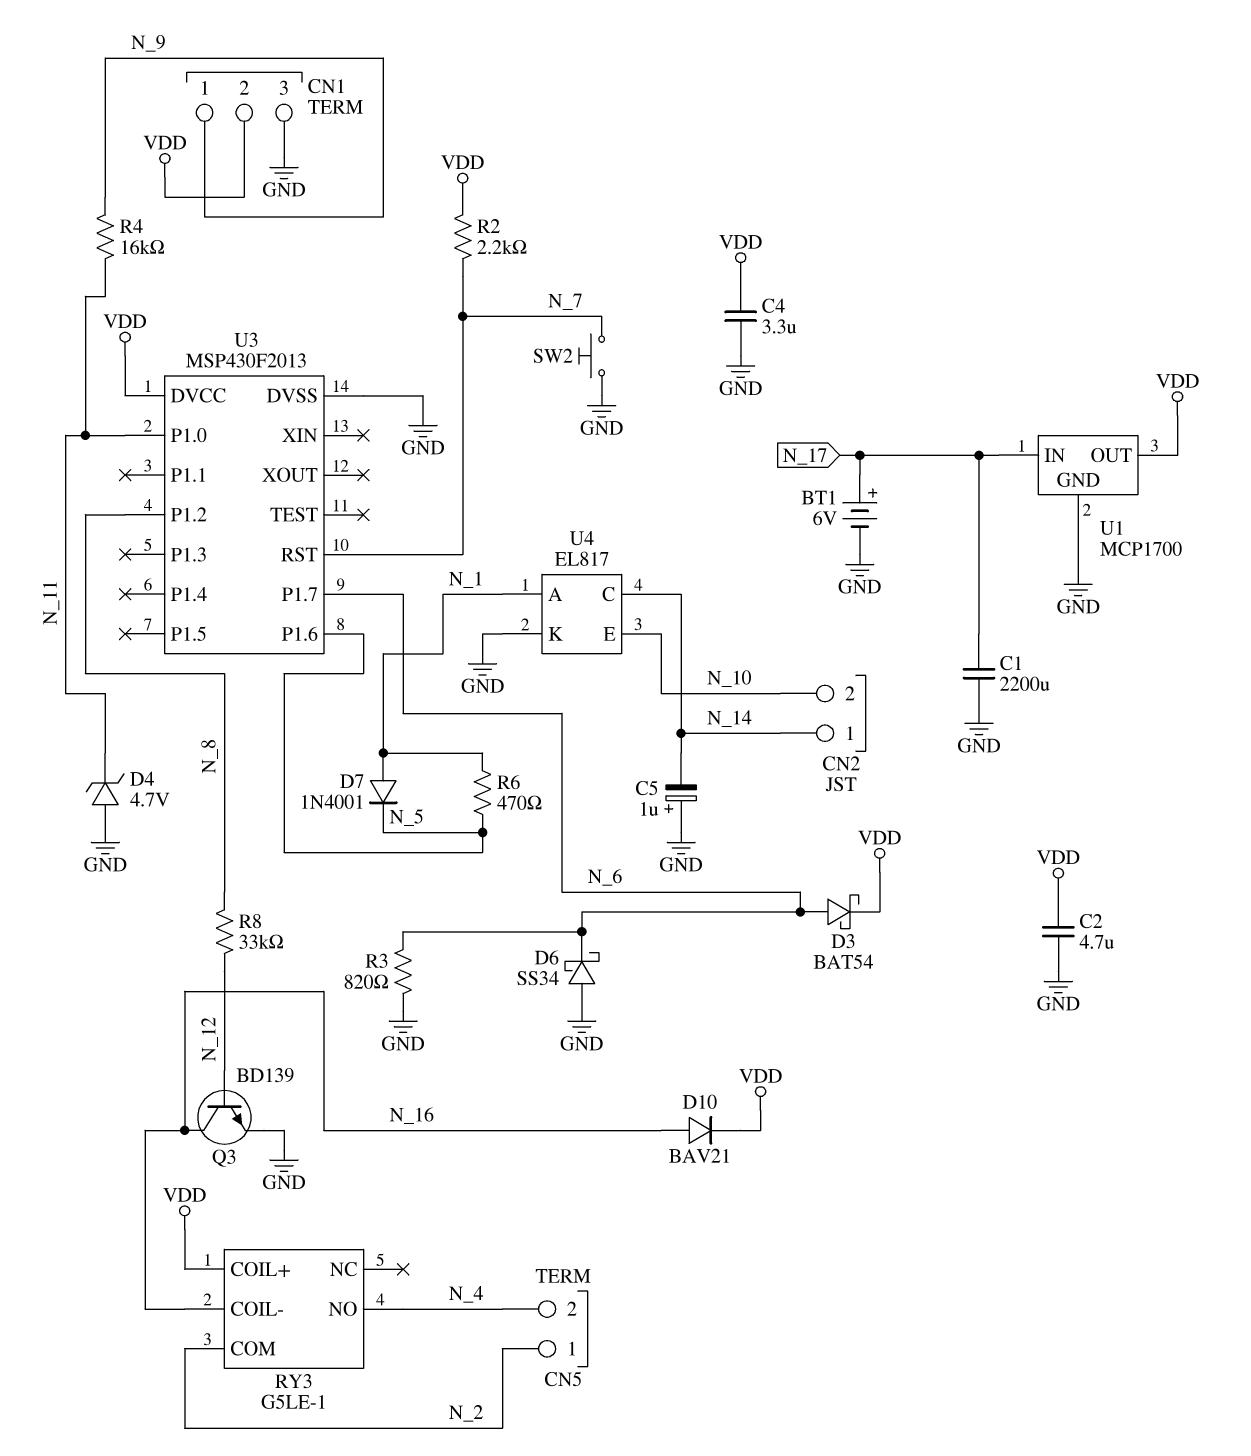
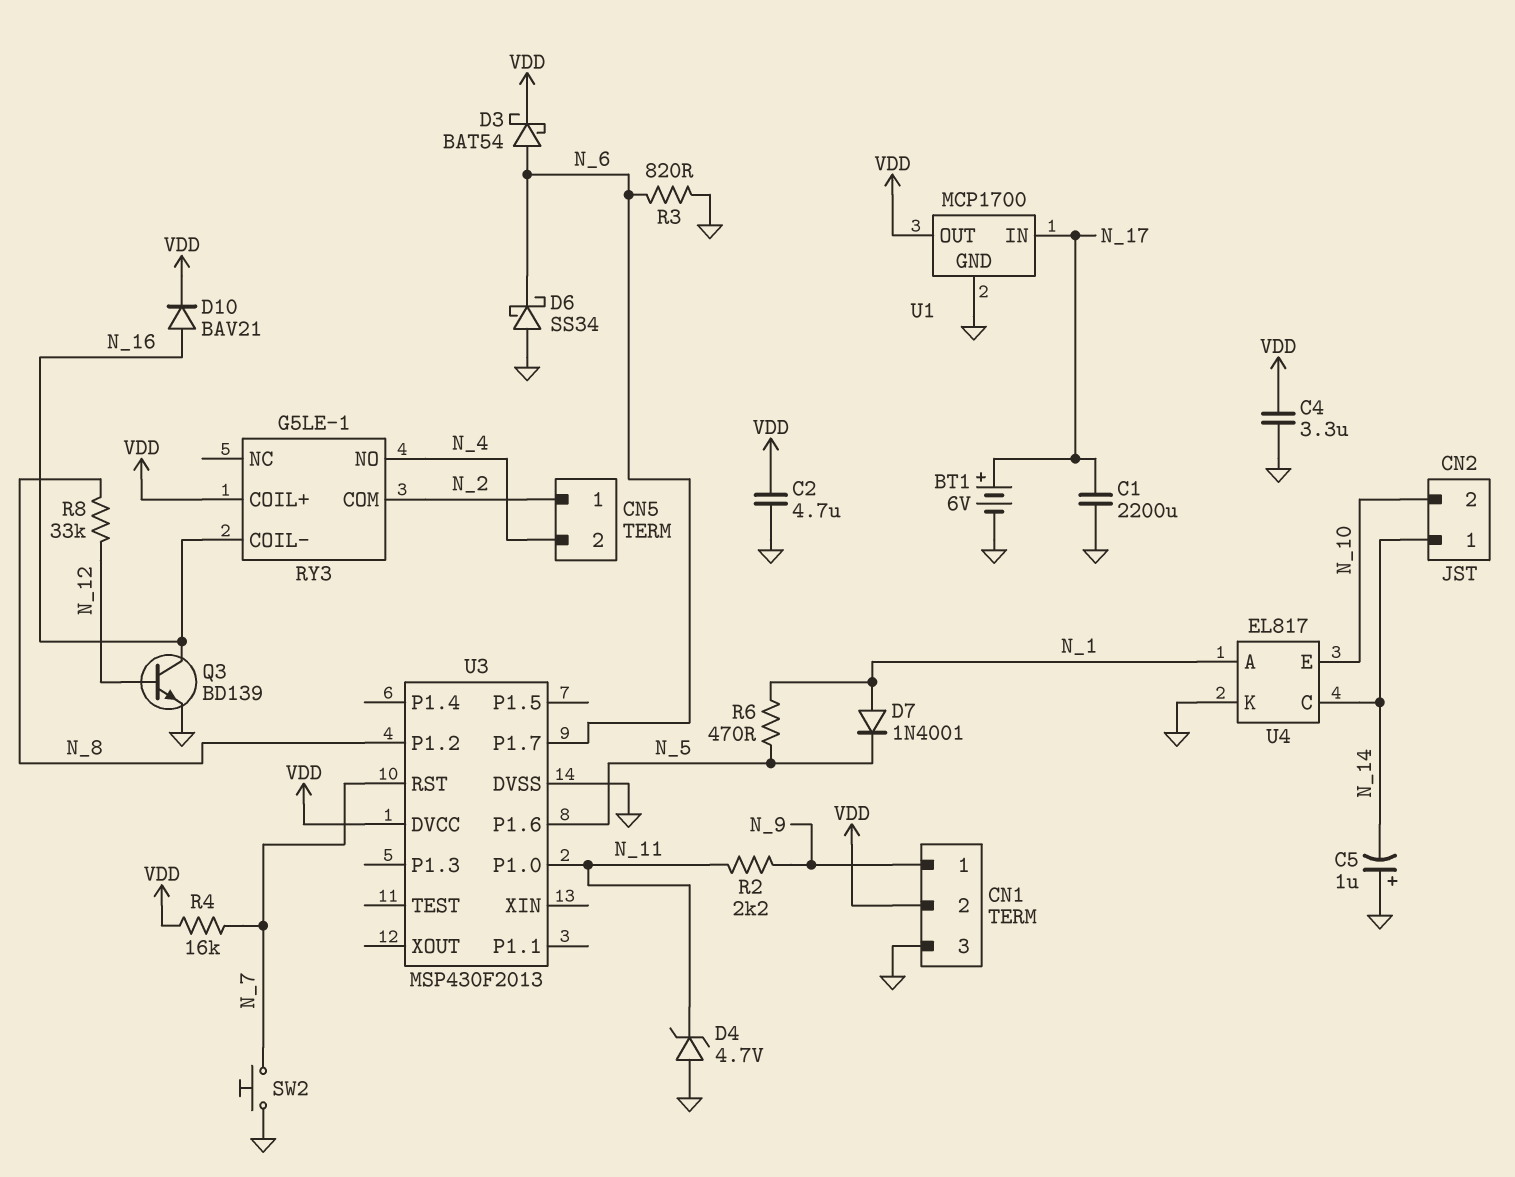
R2: 2.2k (N_7, VDD) -> 2.2k (N_9, N_11)
R4: 16k (N_9, N_11) -> 16k (N_7, VDD)

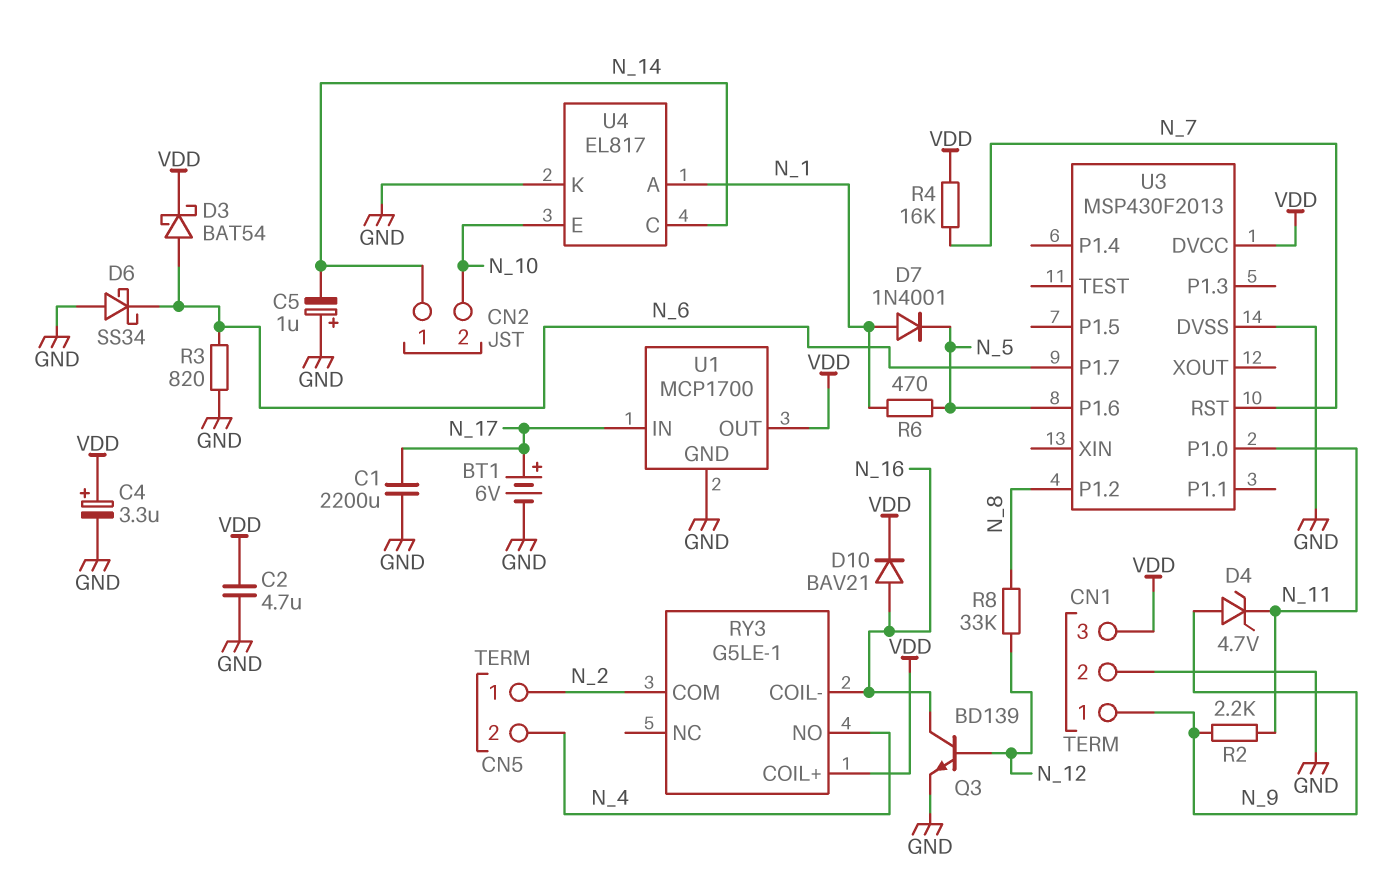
C4: 3.3uF (GND, VDD) -> 3.3uF (plus VDD, minus GND)
CN1 pin 2: VDD -> GND
CN1 pin 3: GND -> VDD
D4: zener 4.7V (A GND, K N_11) -> zener 4.7V (A N_9, K N_11)
SW2: button (GND, N_7) -> none

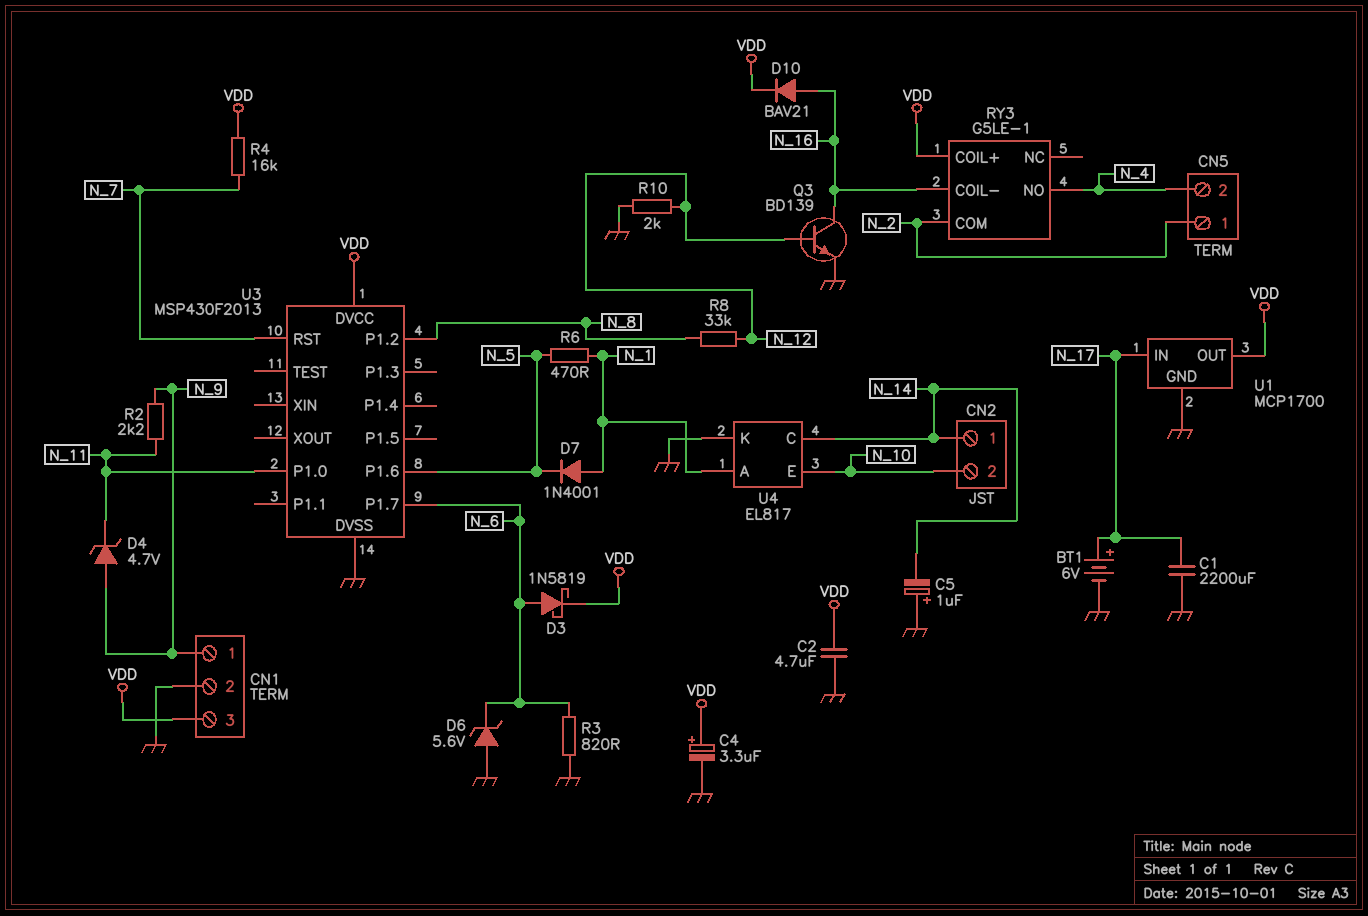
D3: schottky BAT54 (A N_6, K VDD) -> schottky 1N5819 (A N_6, K VDD)
D6: schottky SS34 (A GND, K N_6) -> zener 5.6V (A GND, K N_6)
R10: none -> 2k (GND, N_12)

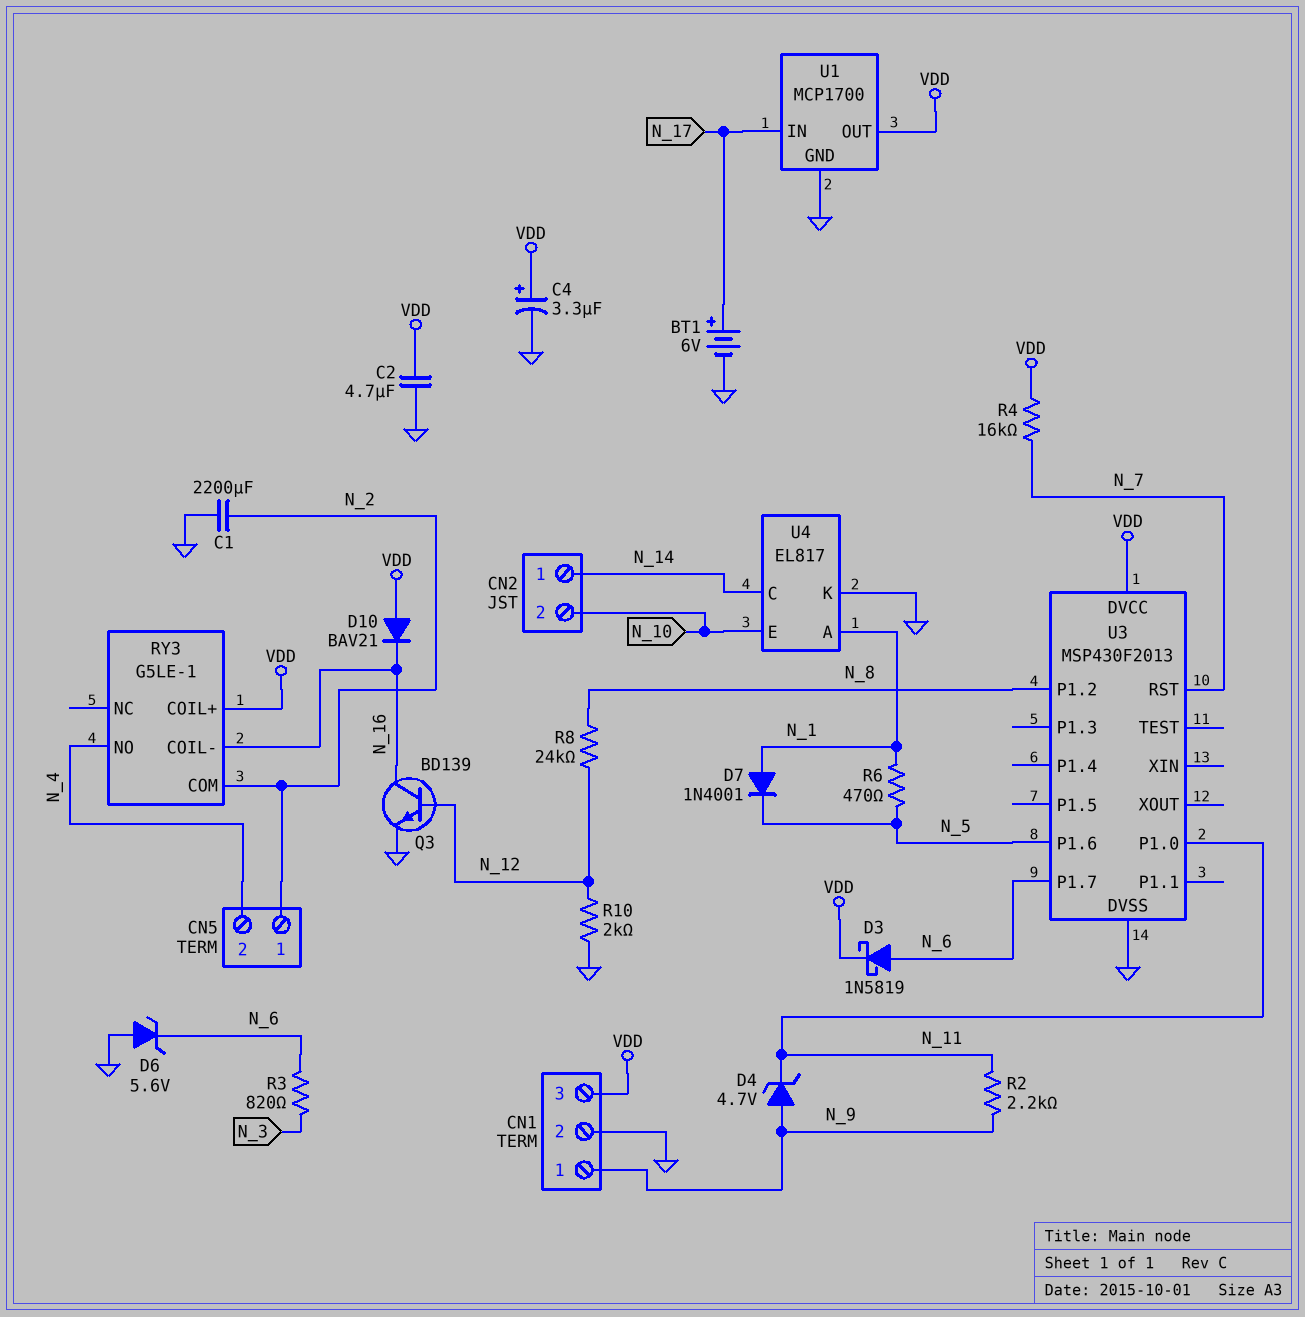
C1: 2200uF (GND, N_17) -> 2200uF (GND, N_2)
C5: 1uF (plus GND, minus N_14) -> none
D10: diode BAV21 (A N_16, K VDD) -> diode BAV21 (A VDD, K N_16)
R3: 820 (GND, N_6) -> 820 (N_3, N_6)
R8: 33k (N_8, N_12) -> 24k (N_8, N_12)

